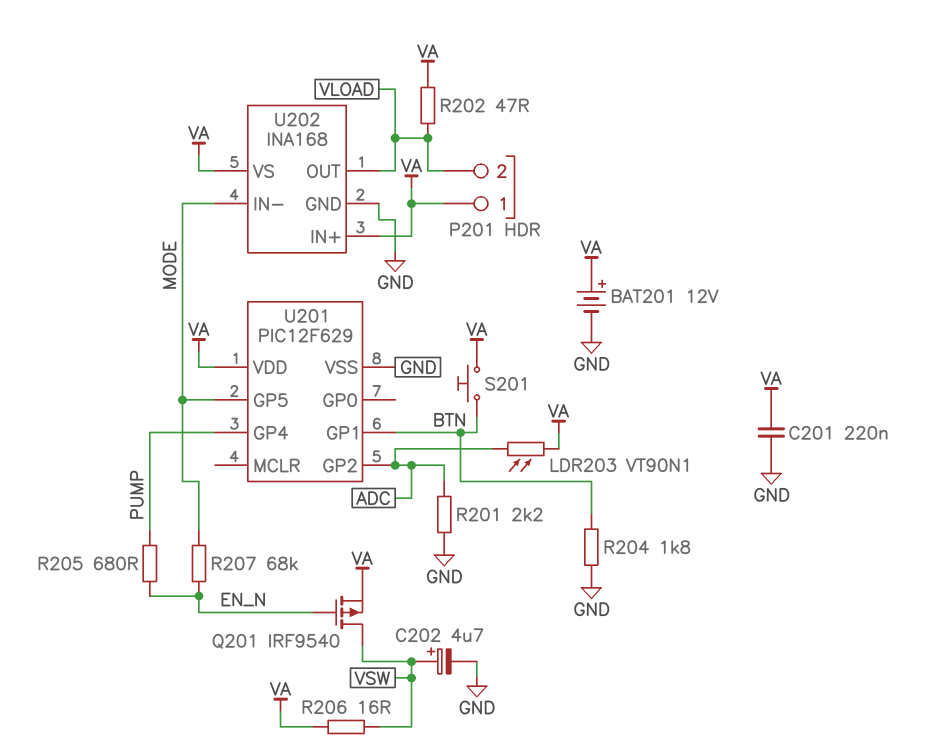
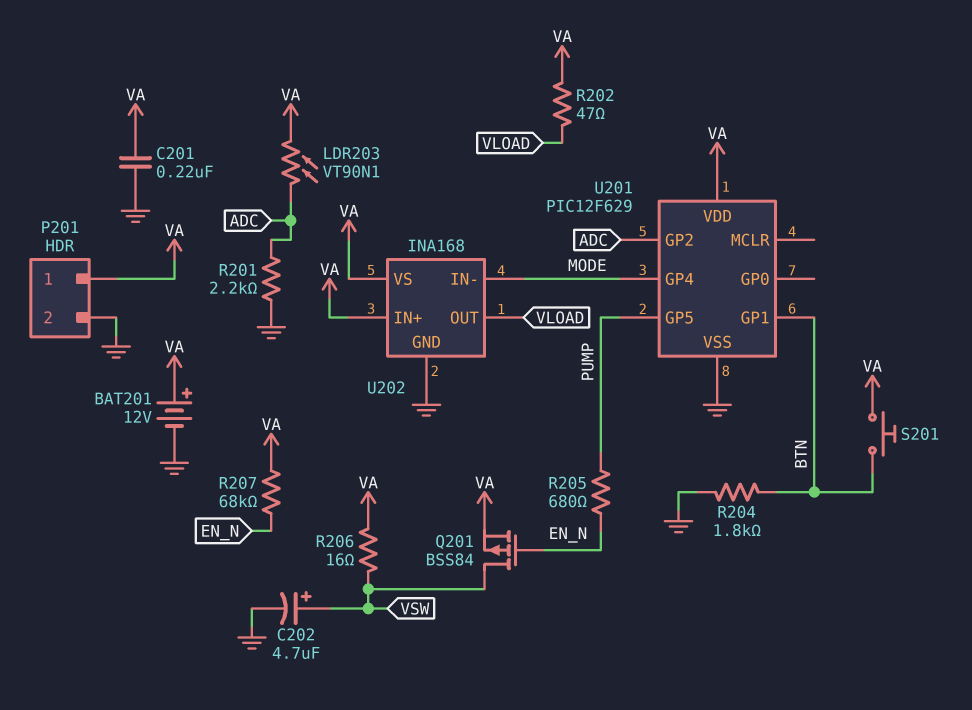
P201 pin 2: VLOAD -> GND
Q201: PMOS IRF9540 (G EN_N, D VSW, S VA) -> PMOS BSS84 (G EN_N, D VSW, S VA)
R207: 68k (EN_N, MODE) -> 68k (EN_N, VA)
U201 pin GP4: PUMP -> MODE
U201 pin GP5: MODE -> PUMP

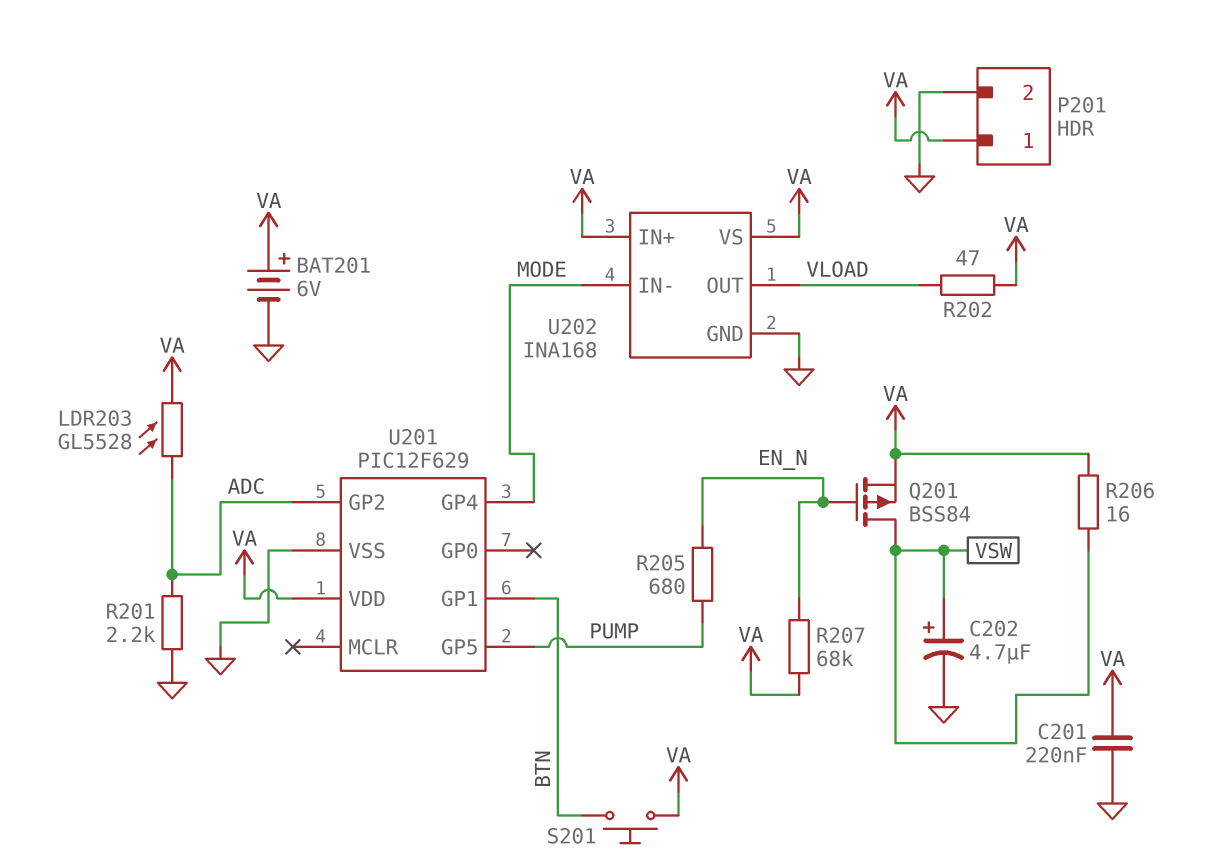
BAT201: 12V (plus VA, minus GND) -> 6V (plus VA, minus GND)
LDR203: VT90N1 (ADC, VA) -> GL5528 (ADC, VA)
R204: 1.8k (BTN, GND) -> none

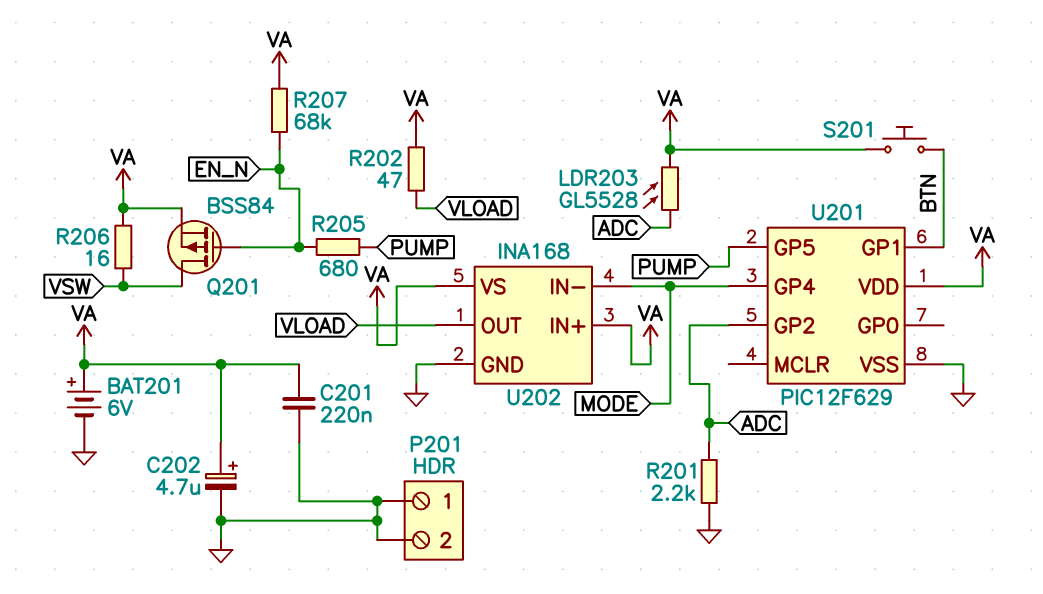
C202: 4.7uF (plus VSW, minus GND) -> 4.7uF (plus VA, minus GND)
P201 pin 1: VA -> GND

